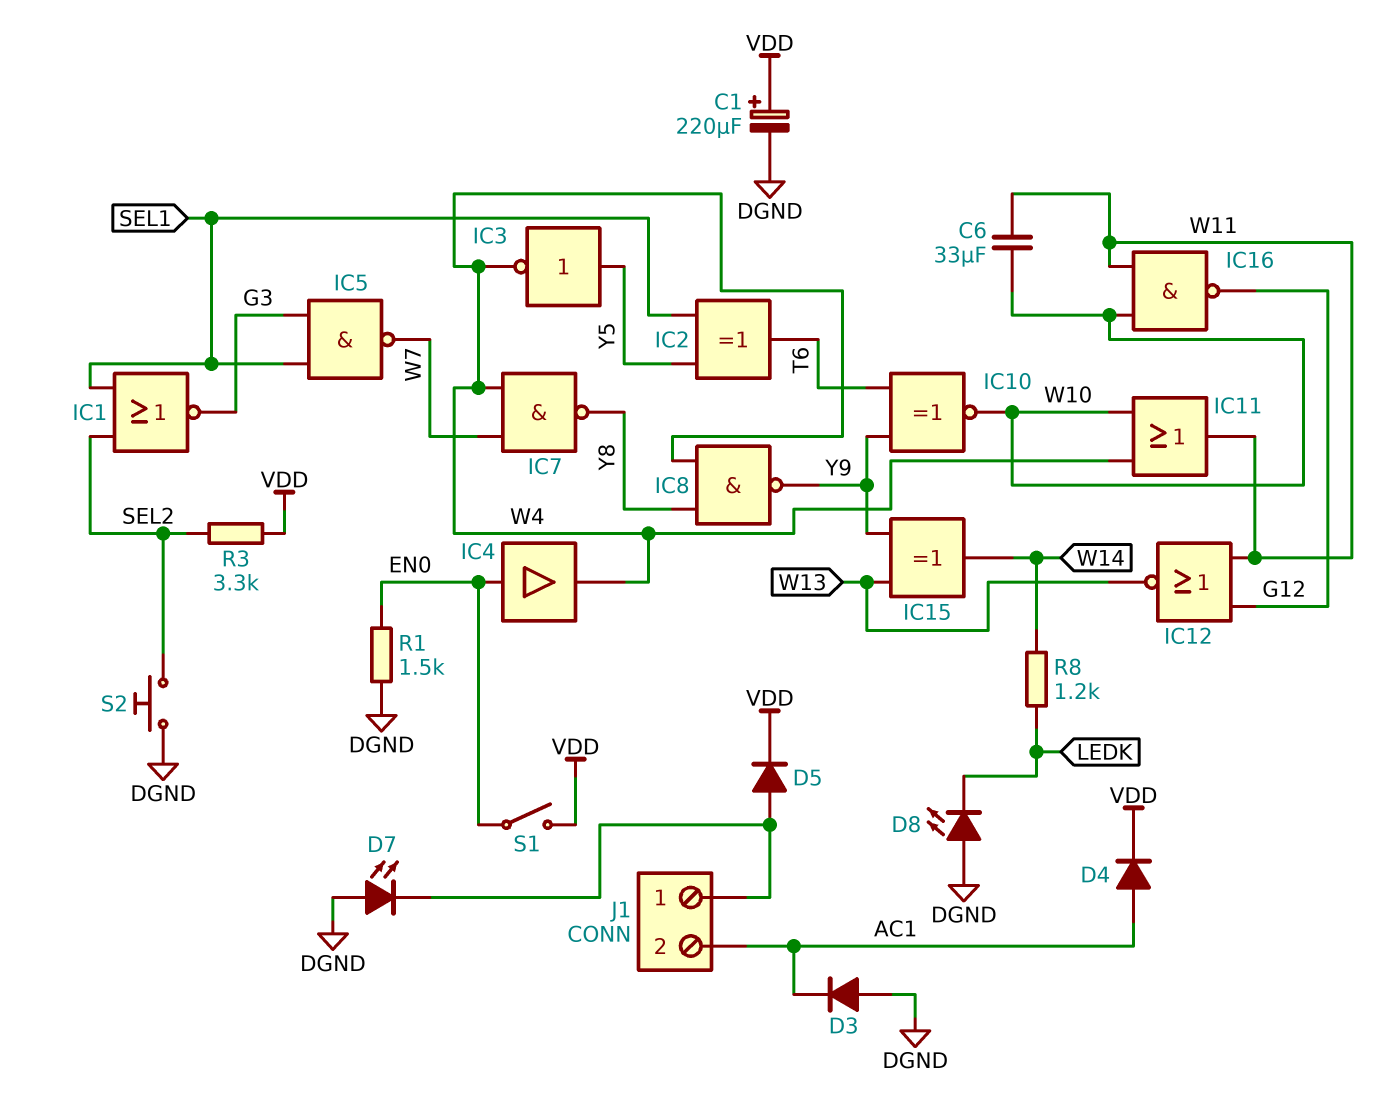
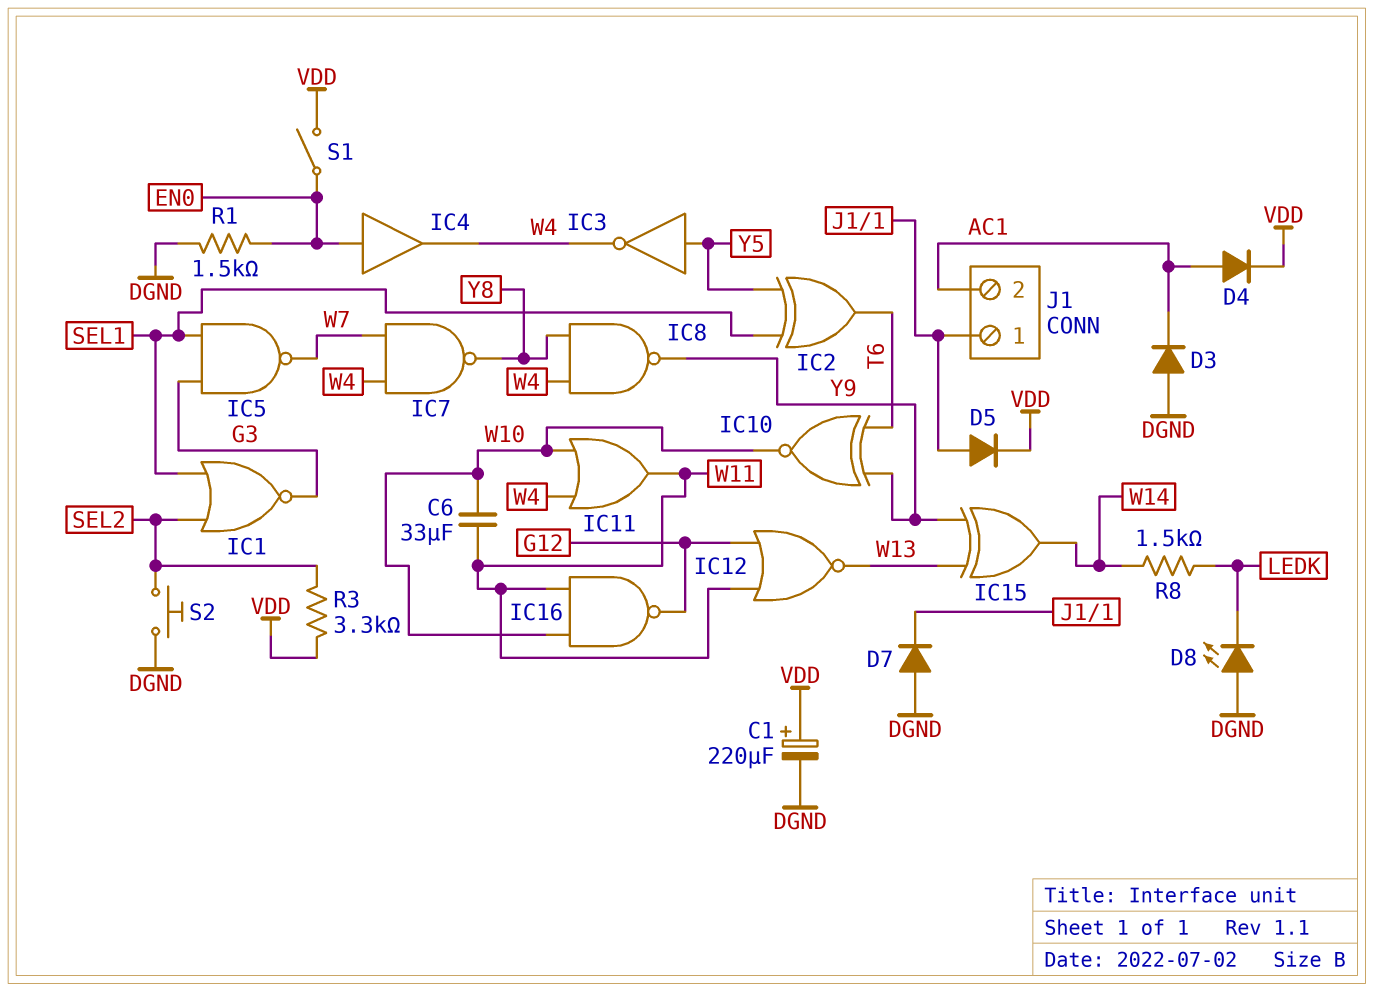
D7: LED (A DGND, K J1/1) -> diode (A DGND, K J1/1)
R8: 1.2k (LEDK, W14) -> 1.5k (LEDK, W14)

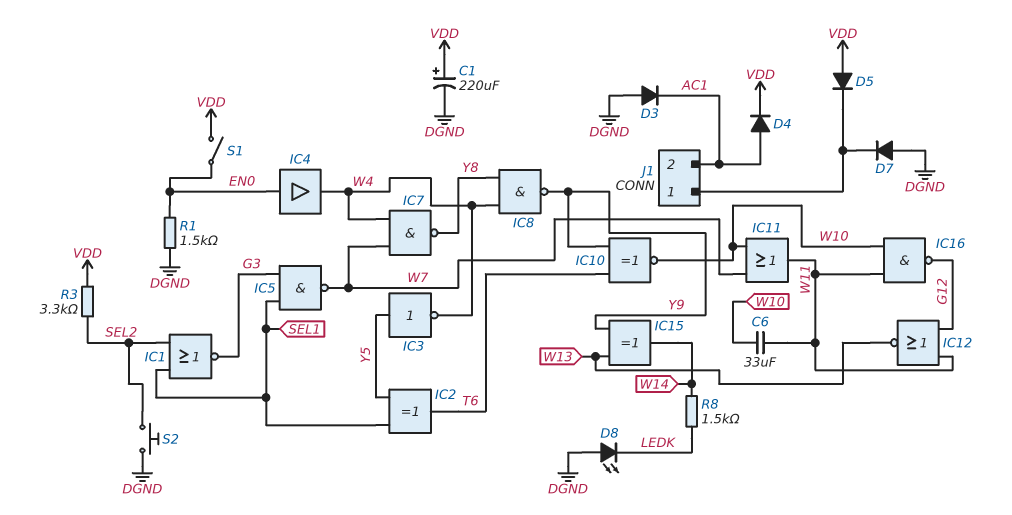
D5: diode (A J1/1, K VDD) -> diode (A VDD, K J1/1)
IC11: OR (in W4, in W10, out W11) -> OR (in W7, in W10, out W11)

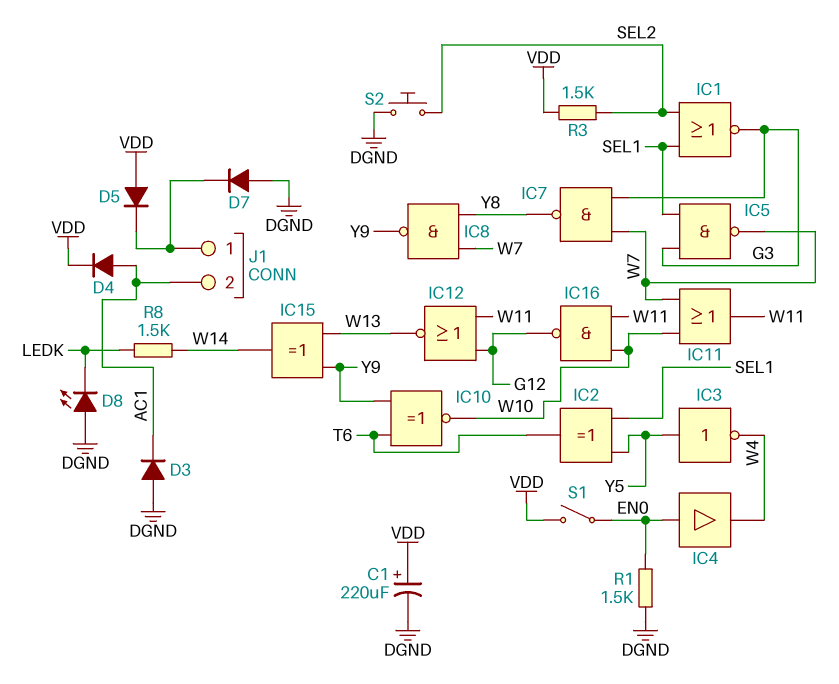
C6: 33uF (W10, W11) -> none
IC7: NAND (in W4, in W7, out Y8) -> NAND (in G3, in W7, out Y8)
IC8: NAND (in W4, in Y8, out Y9) -> NAND (in W7, in Y8, out Y9)
R3: 3.3k (SEL2, VDD) -> 1.5k (SEL2, VDD)

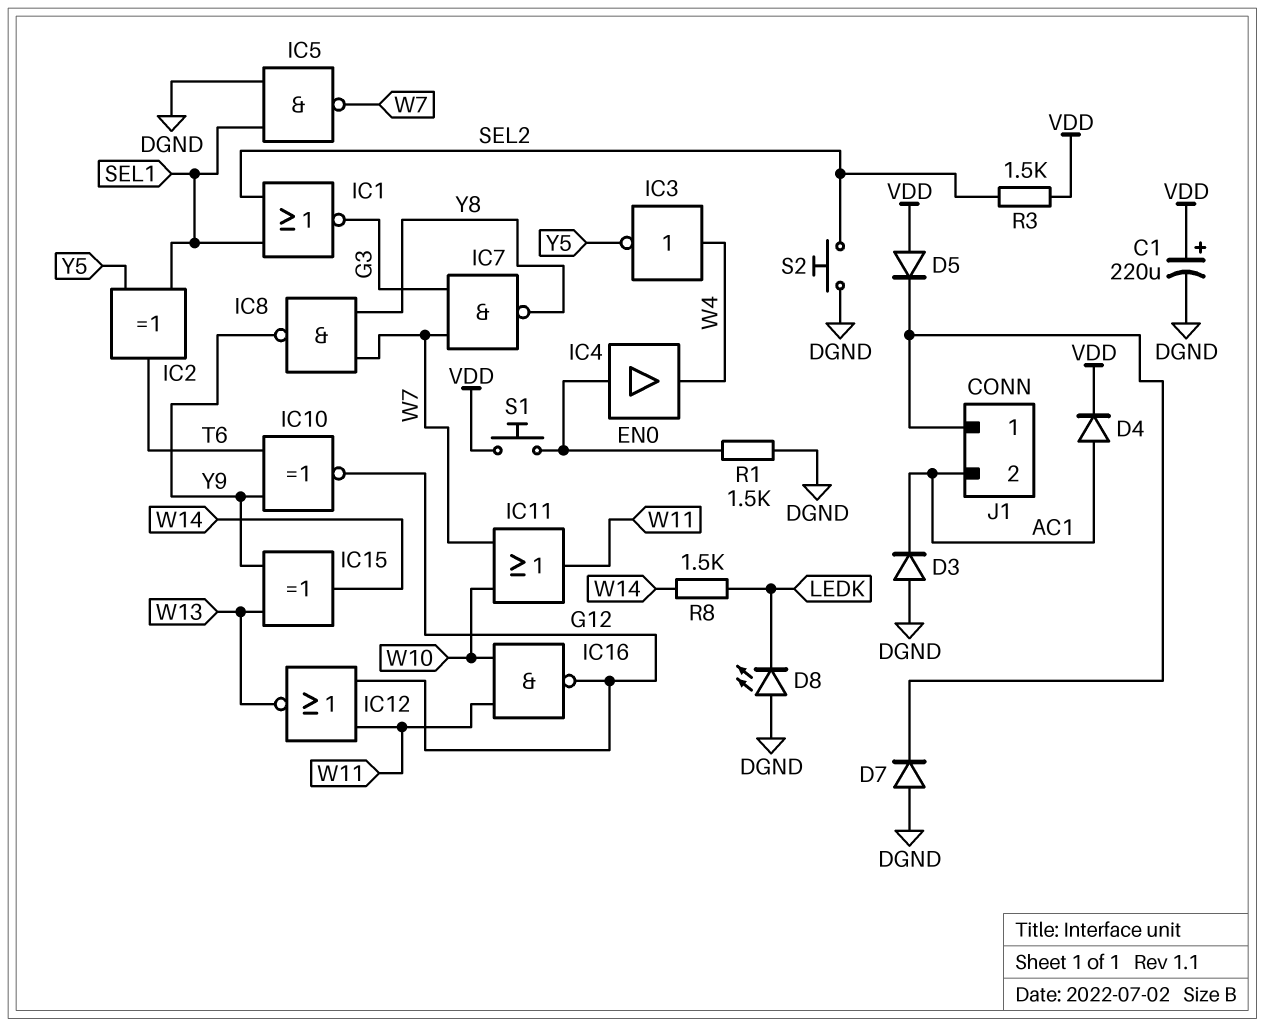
IC3: NOT (in Y5, out W4) -> NOT (in W4, out Y5)
IC5: NAND (in G3, in SEL1, out W7) -> NAND (in DGND, in SEL1, out W7)
IC10: XNOR (in T6, in Y9, out W10) -> XNOR (in T6, in Y9, out G12)
S1: switch (EN0, VDD) -> button (EN0, VDD)

